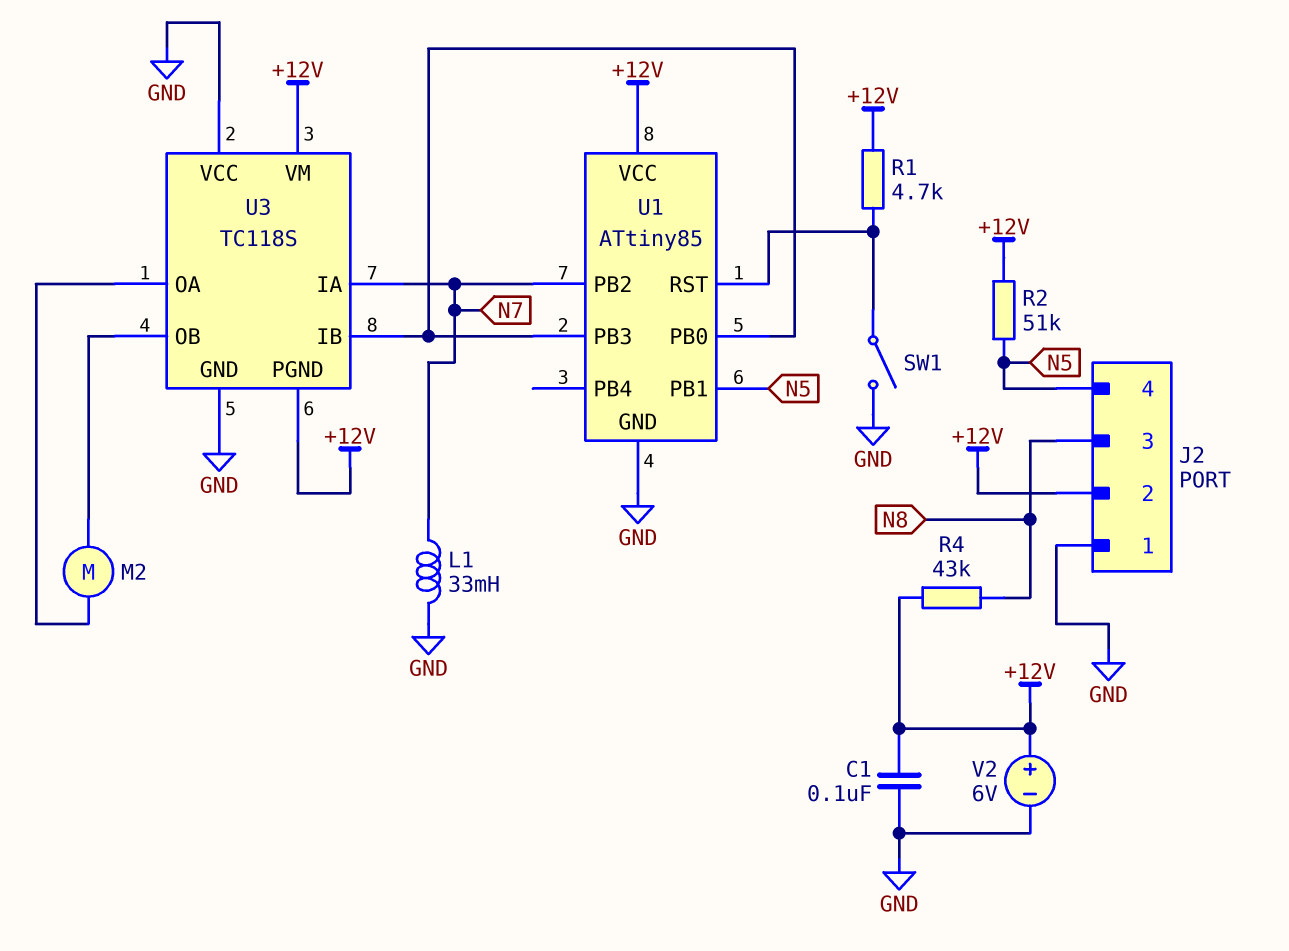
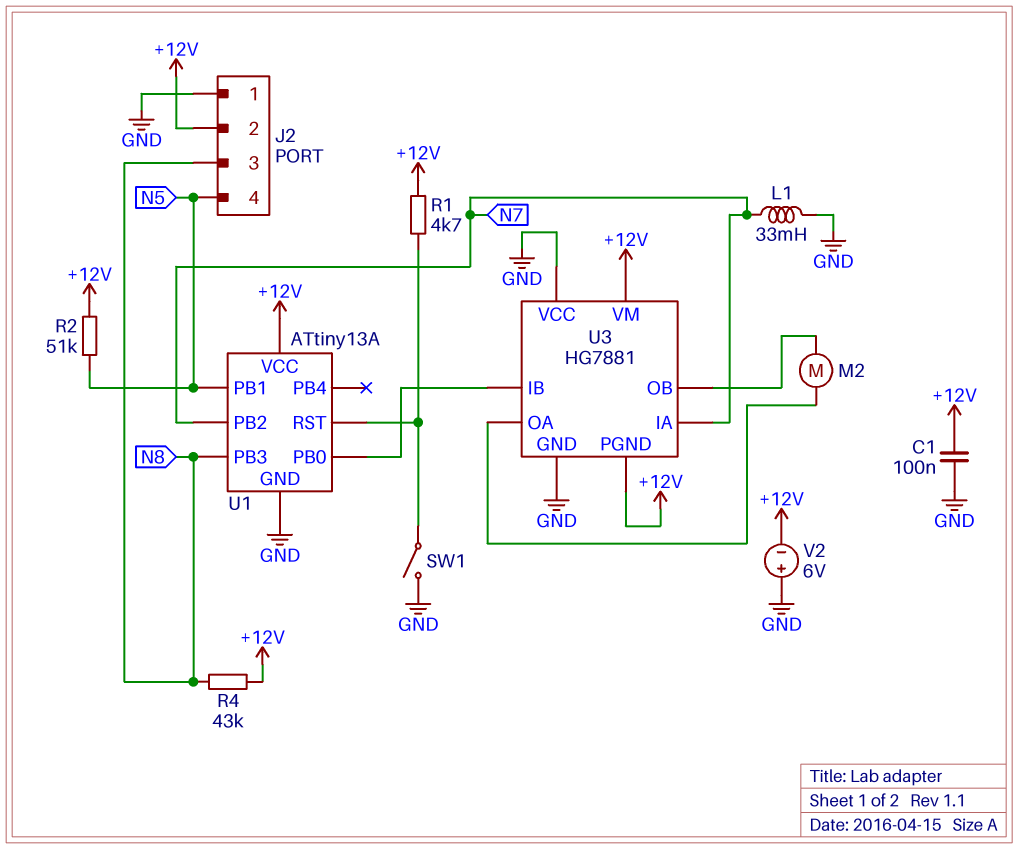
U1: ATtiny85 -> ATtiny13A
U1 pin PB3: U1/PB0 -> N8
U3: TC118S -> HG7881
V2: 6V (plus +12V, minus GND) -> 6V (plus GND, minus +12V)

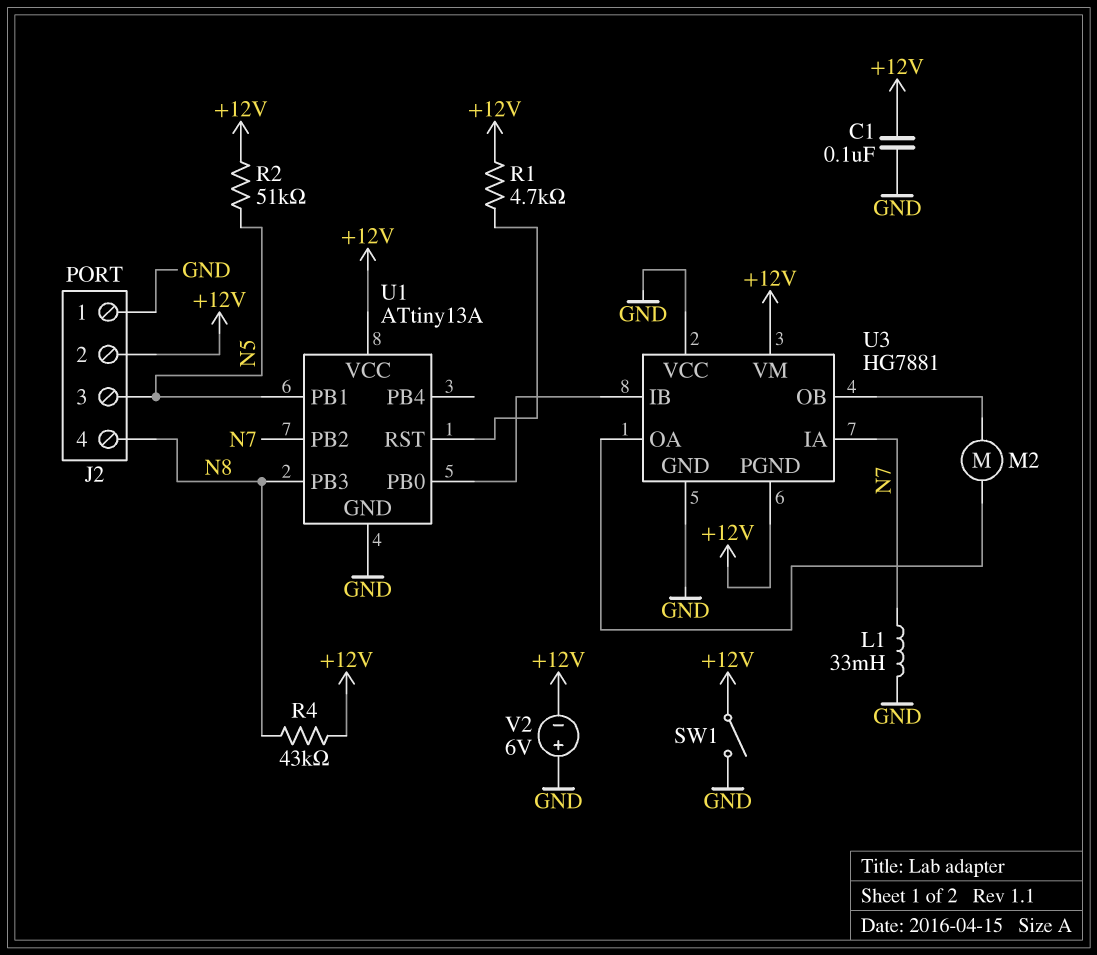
J2 pin 3: N8 -> N5
J2 pin 4: N5 -> N8
SW1: switch (GND, U1/RST) -> switch (+12V, GND)

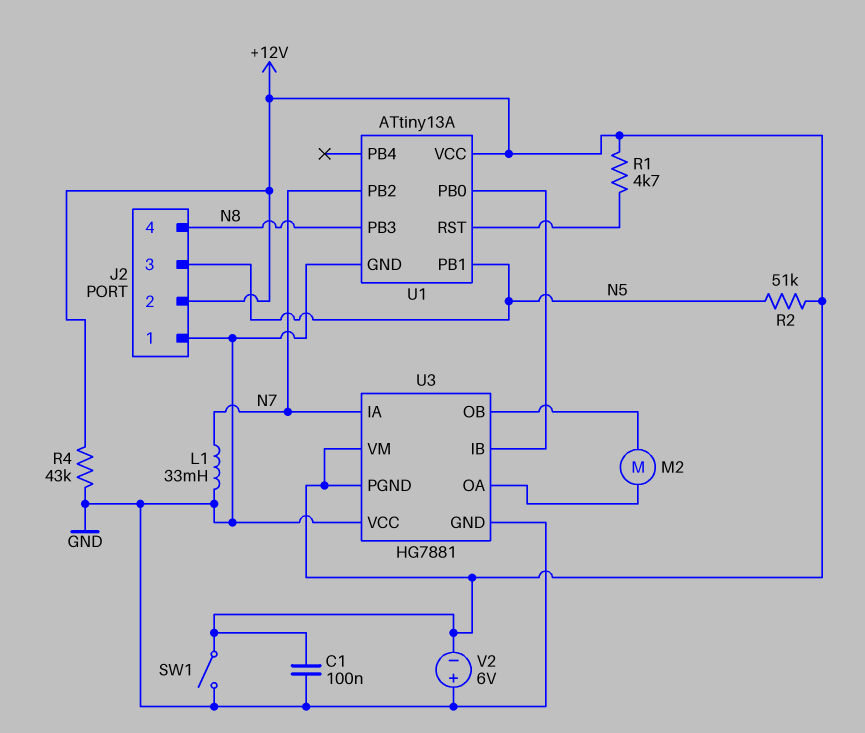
R4: 43k (+12V, N8) -> 43k (+12V, GND)

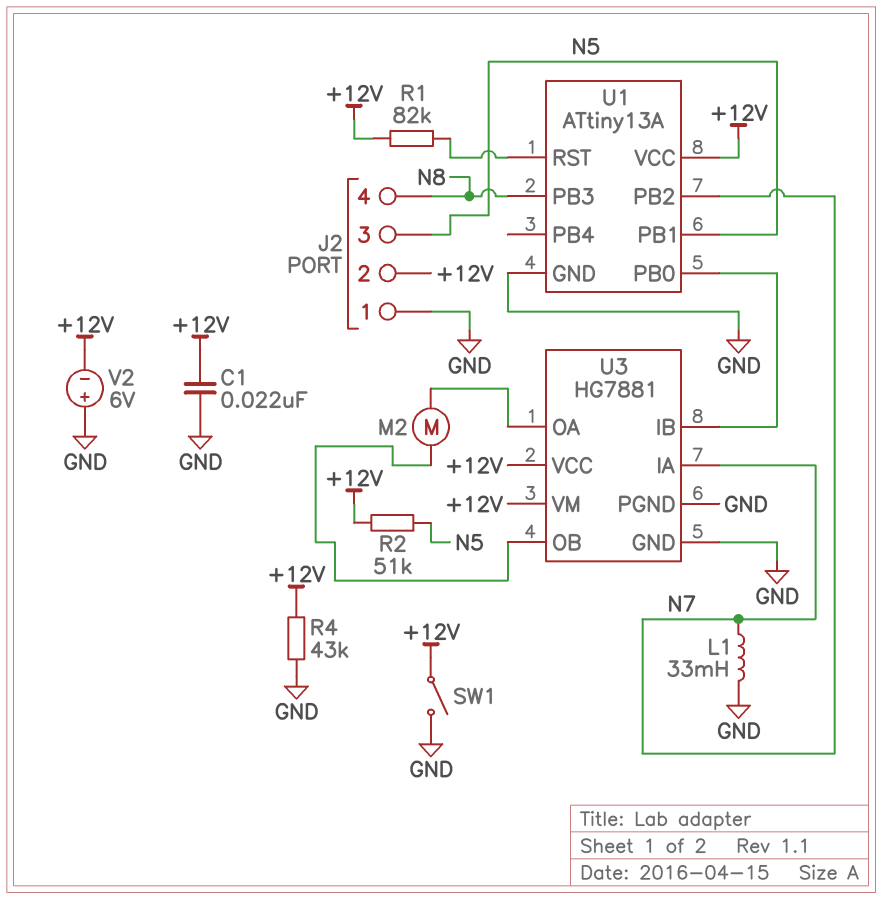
C1: 100nF (+12V, GND) -> 22nF (+12V, GND)
R1: 4.7k (+12V, U1/RST) -> 82k (+12V, U1/RST)
U3 pin PGND: +12V -> GND
U3 pin VCC: GND -> +12V

